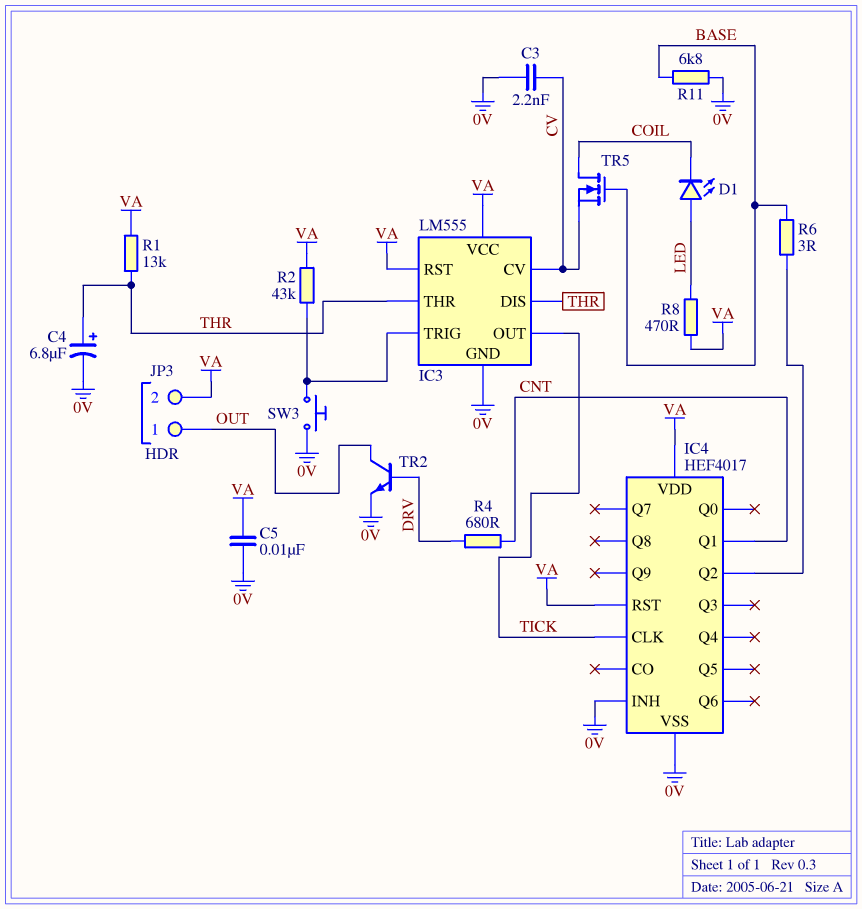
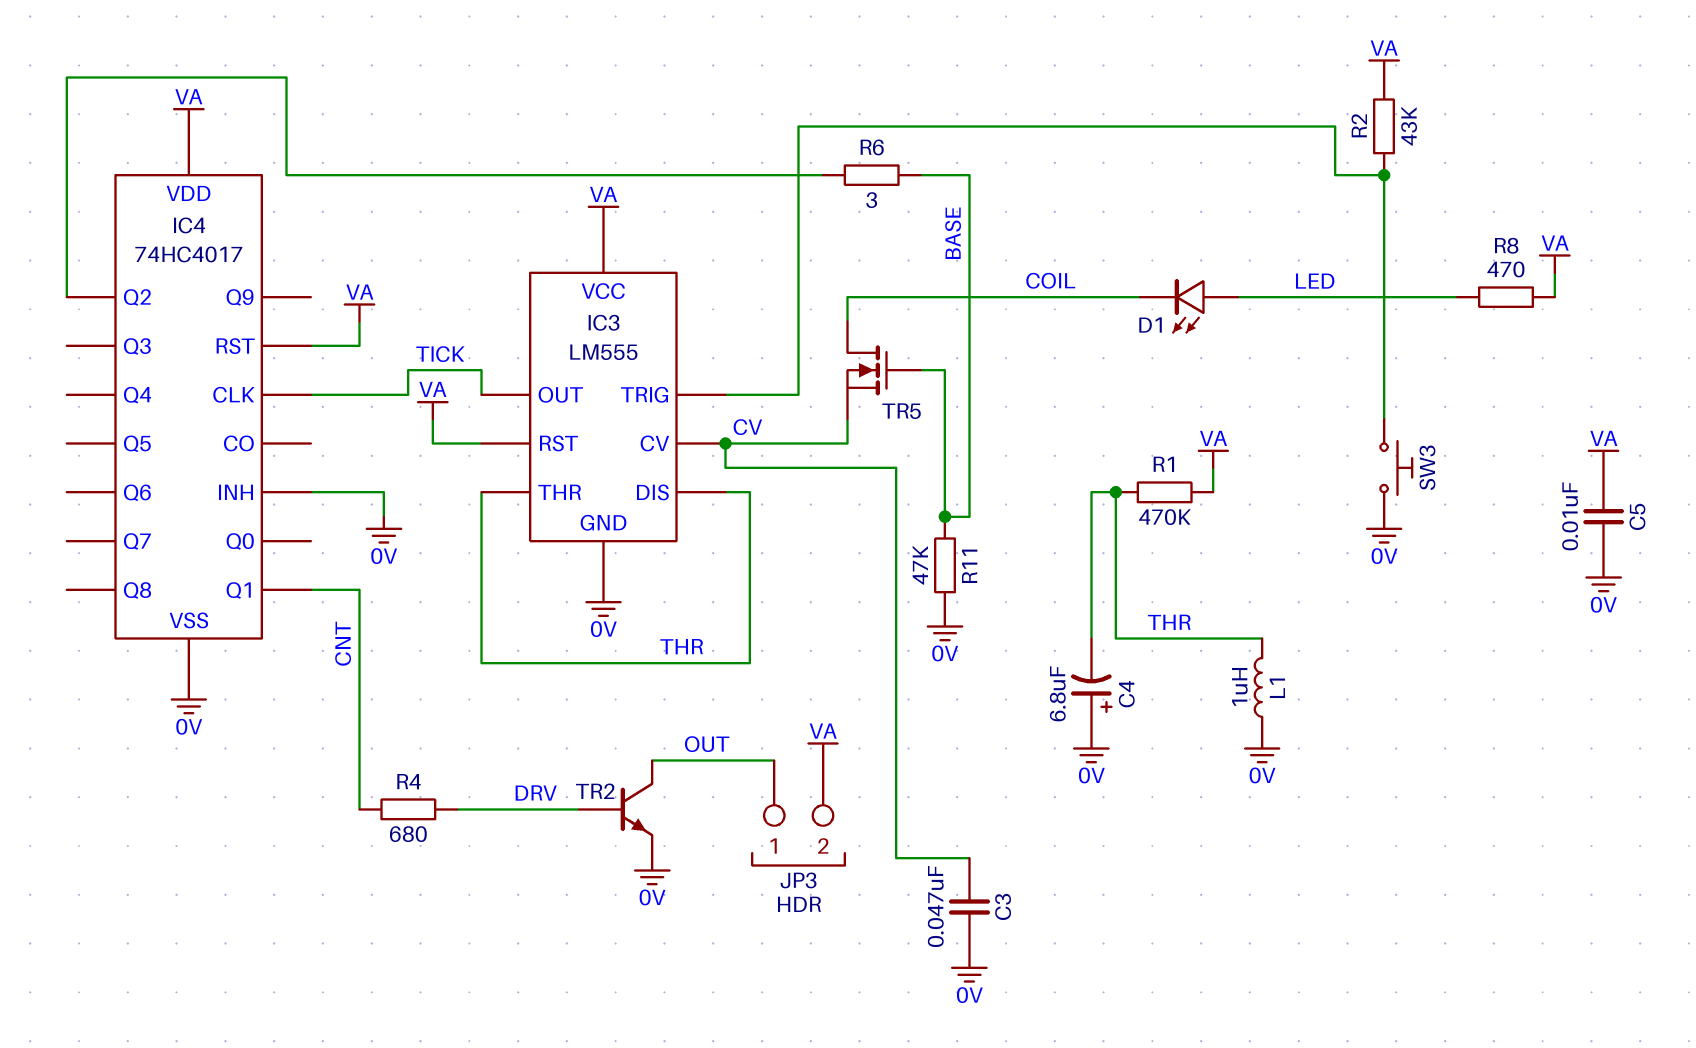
C3: 2.2nF (0V, CV) -> 47nF (0V, CV)
C4: 6.8uF (plus THR, minus 0V) -> 6.8uF (plus 0V, minus THR)
IC4: HEF4017 -> 74HC4017
L1: none -> 1uH (0V, THR)
R1: 13k (THR, VA) -> 470k (THR, VA)
R11: 6.8k (0V, BASE) -> 47k (0V, BASE)

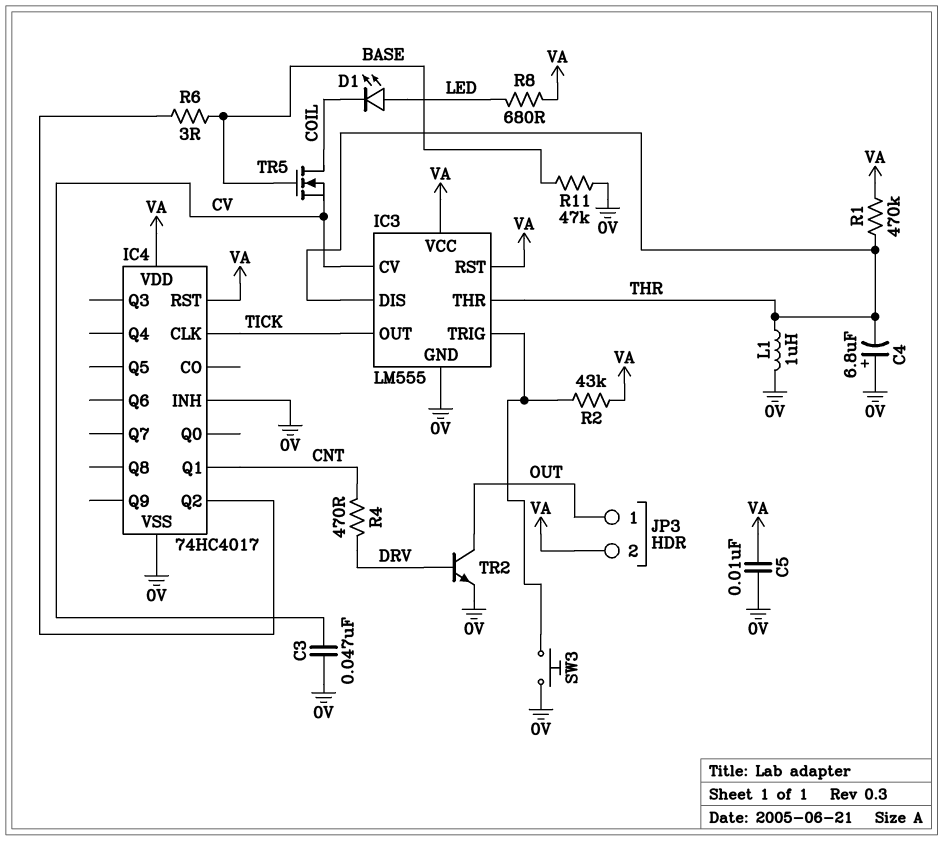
R4: 680 (CNT, DRV) -> 470 (CNT, DRV)
R8: 470 (LED, VA) -> 680 (LED, VA)

